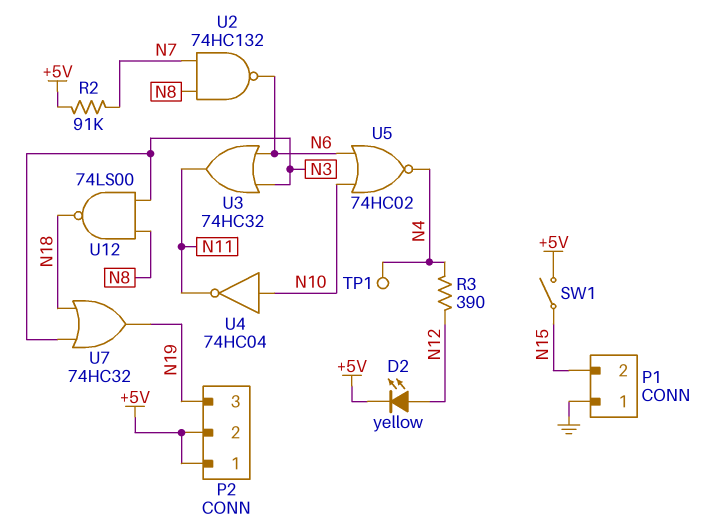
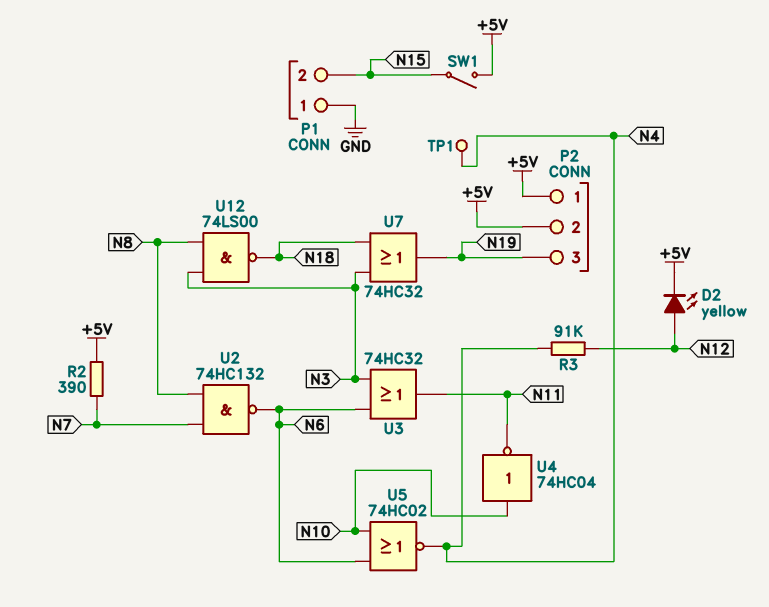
R2: 91k (+5V, N7) -> 390 (+5V, N7)
R3: 390 (N4, N12) -> 91k (N4, N12)

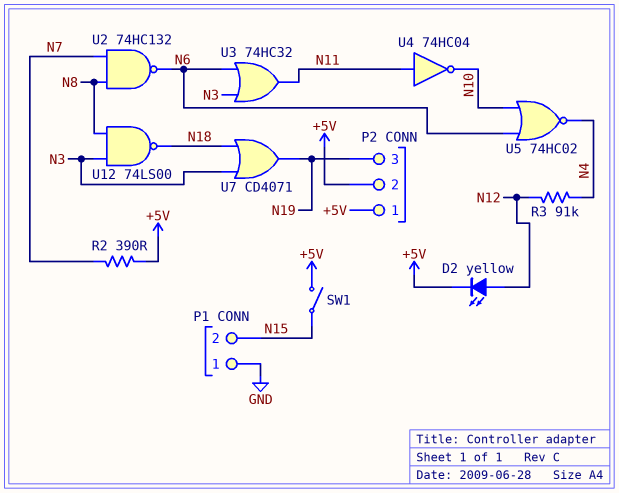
TP1: test point (N4) -> none
U4: NOT 74HC04 (in N10, out N11) -> NOT 74HC04 (in N11, out N10)
U7: OR 74HC32 (in N3, in N18, out N19) -> OR CD4071 (in N3, in N18, out N19)

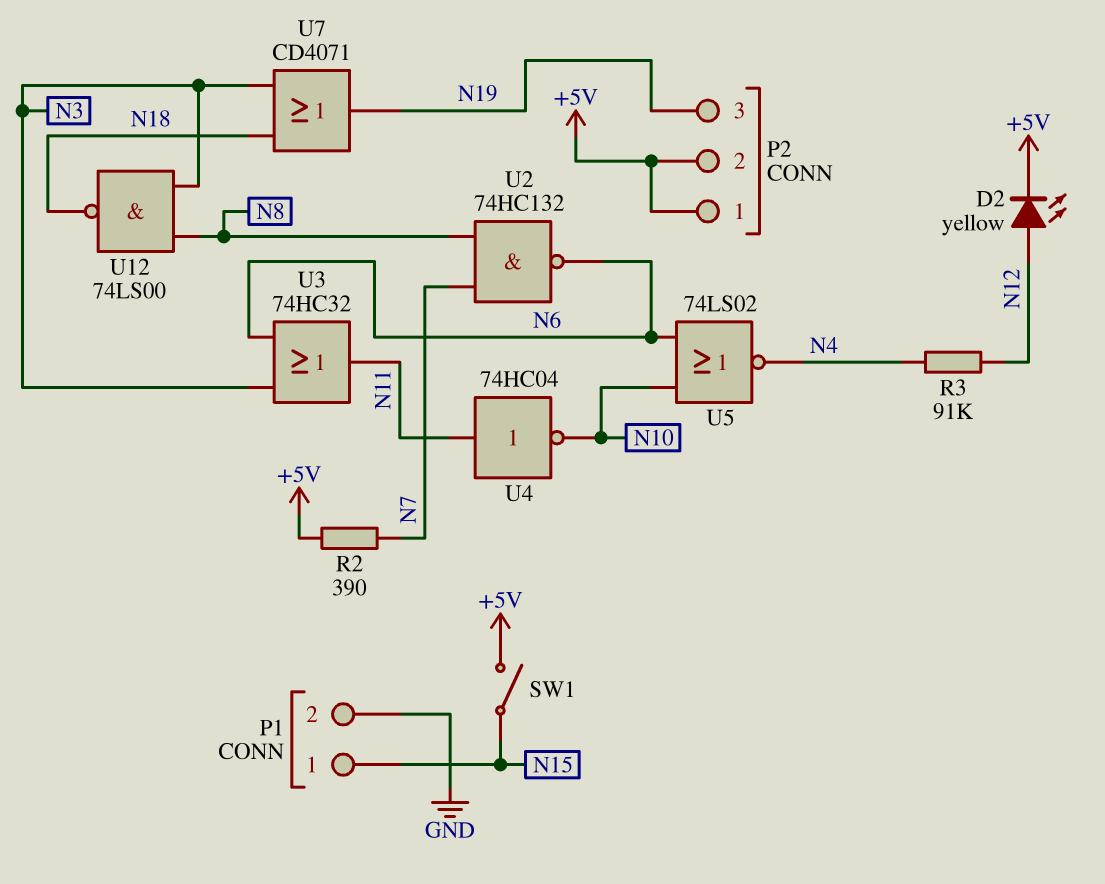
P1 pin 1: GND -> N15
P1 pin 2: N15 -> GND
U5: NOR 74HC02 (in N6, in N10, out N4) -> NOR 74LS02 (in N6, in N10, out N4)

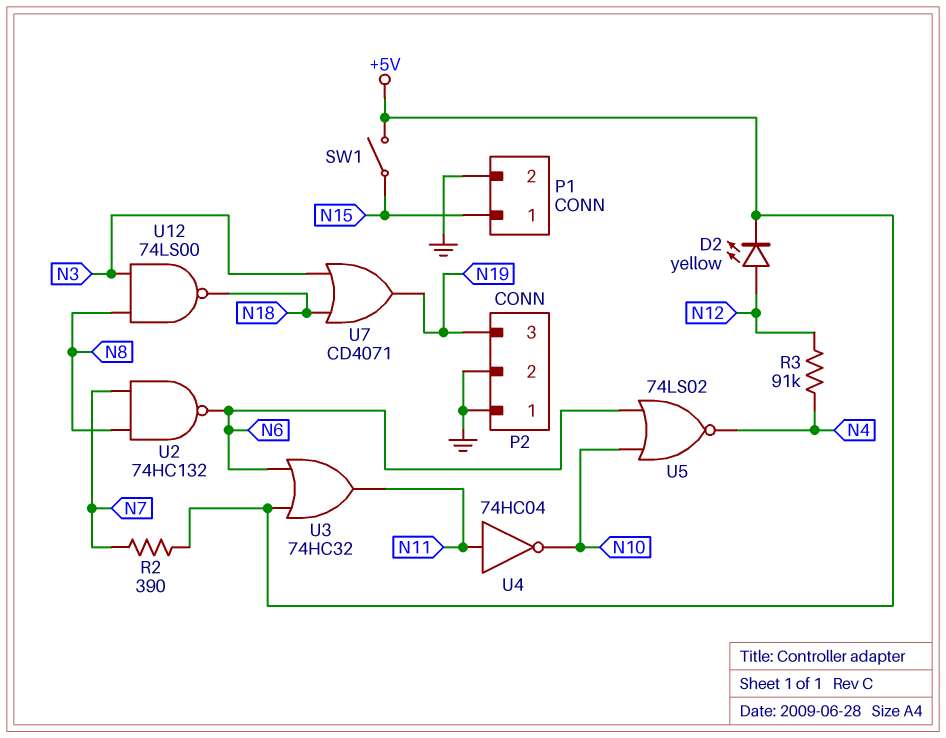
P2 pin 1: +5V -> GND
P2 pin 2: +5V -> GND
U3: OR 74HC32 (in N3, in N6, out N11) -> OR 74HC32 (in +5V, in N6, out N11)

